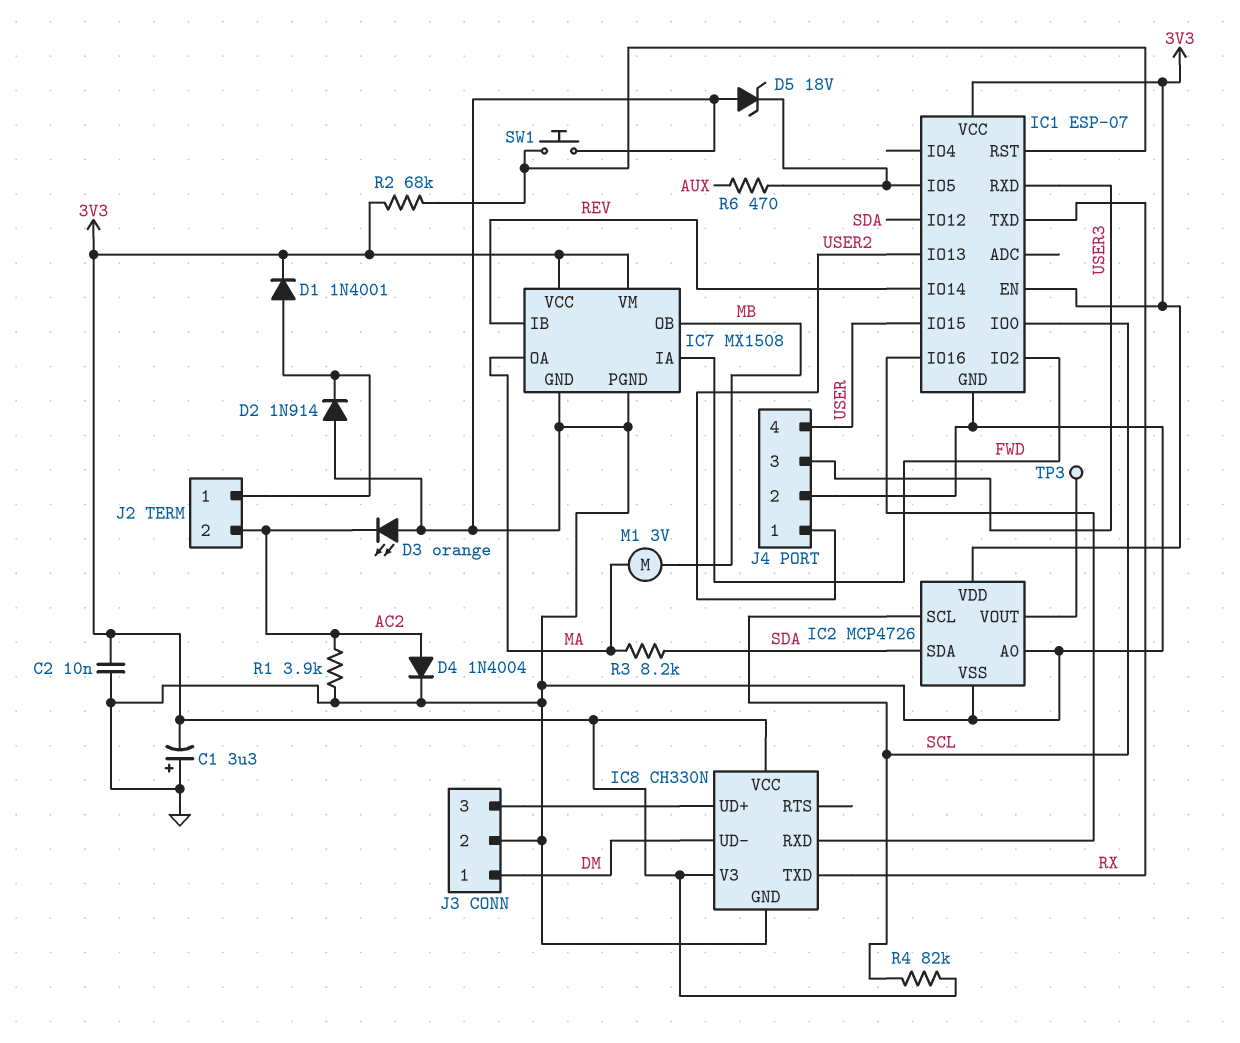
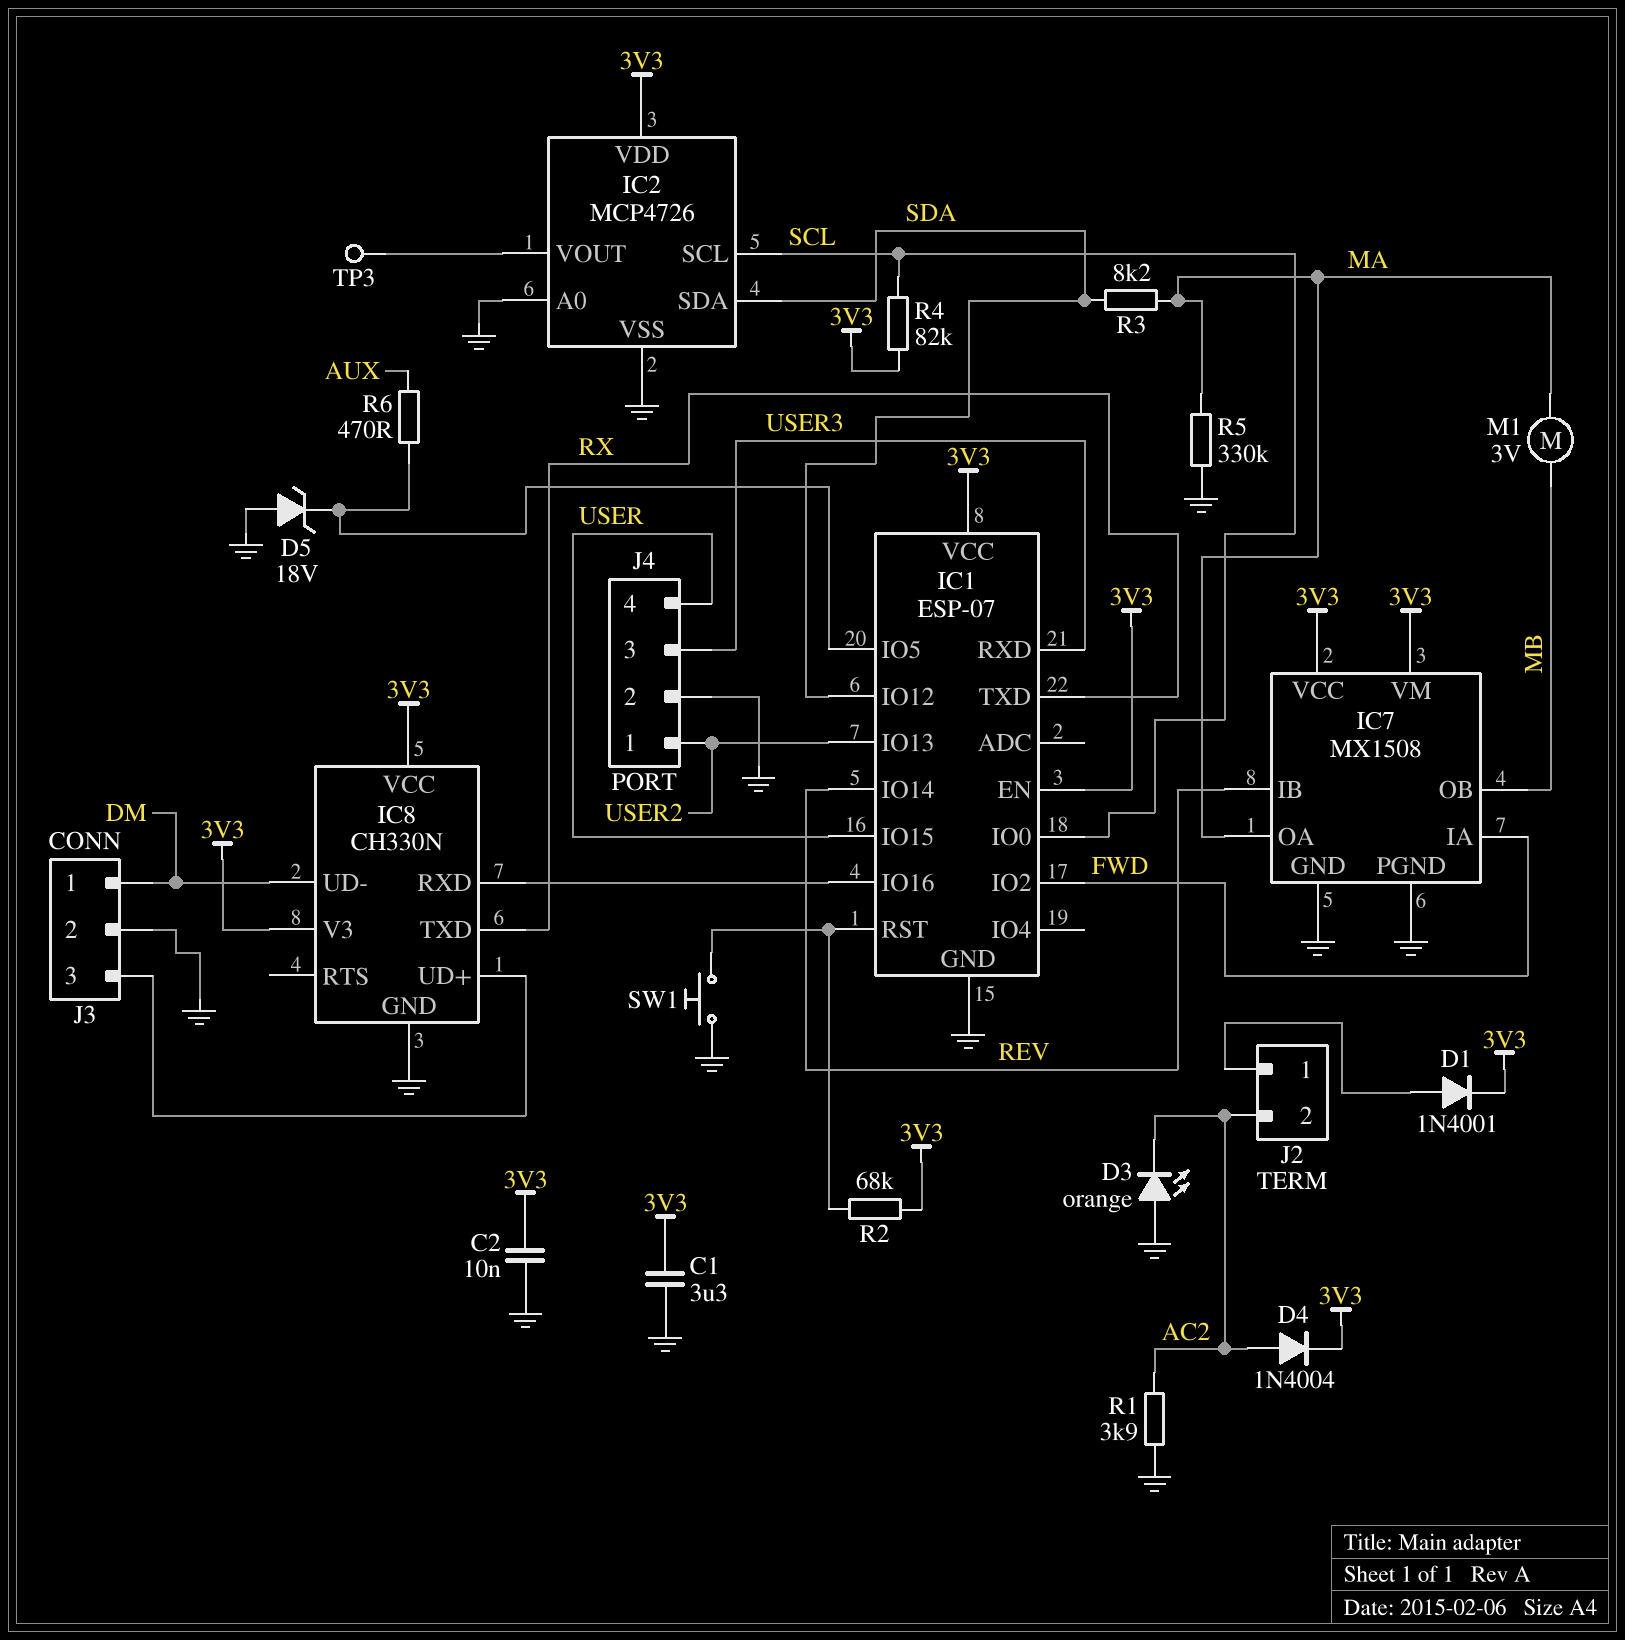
C1: 3.3uF (plus GND, minus 3V3) -> 3.3uF (3V3, GND)
D2: diode 1N914 (A GND, K J2/1) -> none
D4: diode 1N4004 (A AC2, K GND) -> diode 1N4004 (A AC2, K 3V3)
R5: none -> 330k (GND, MA)

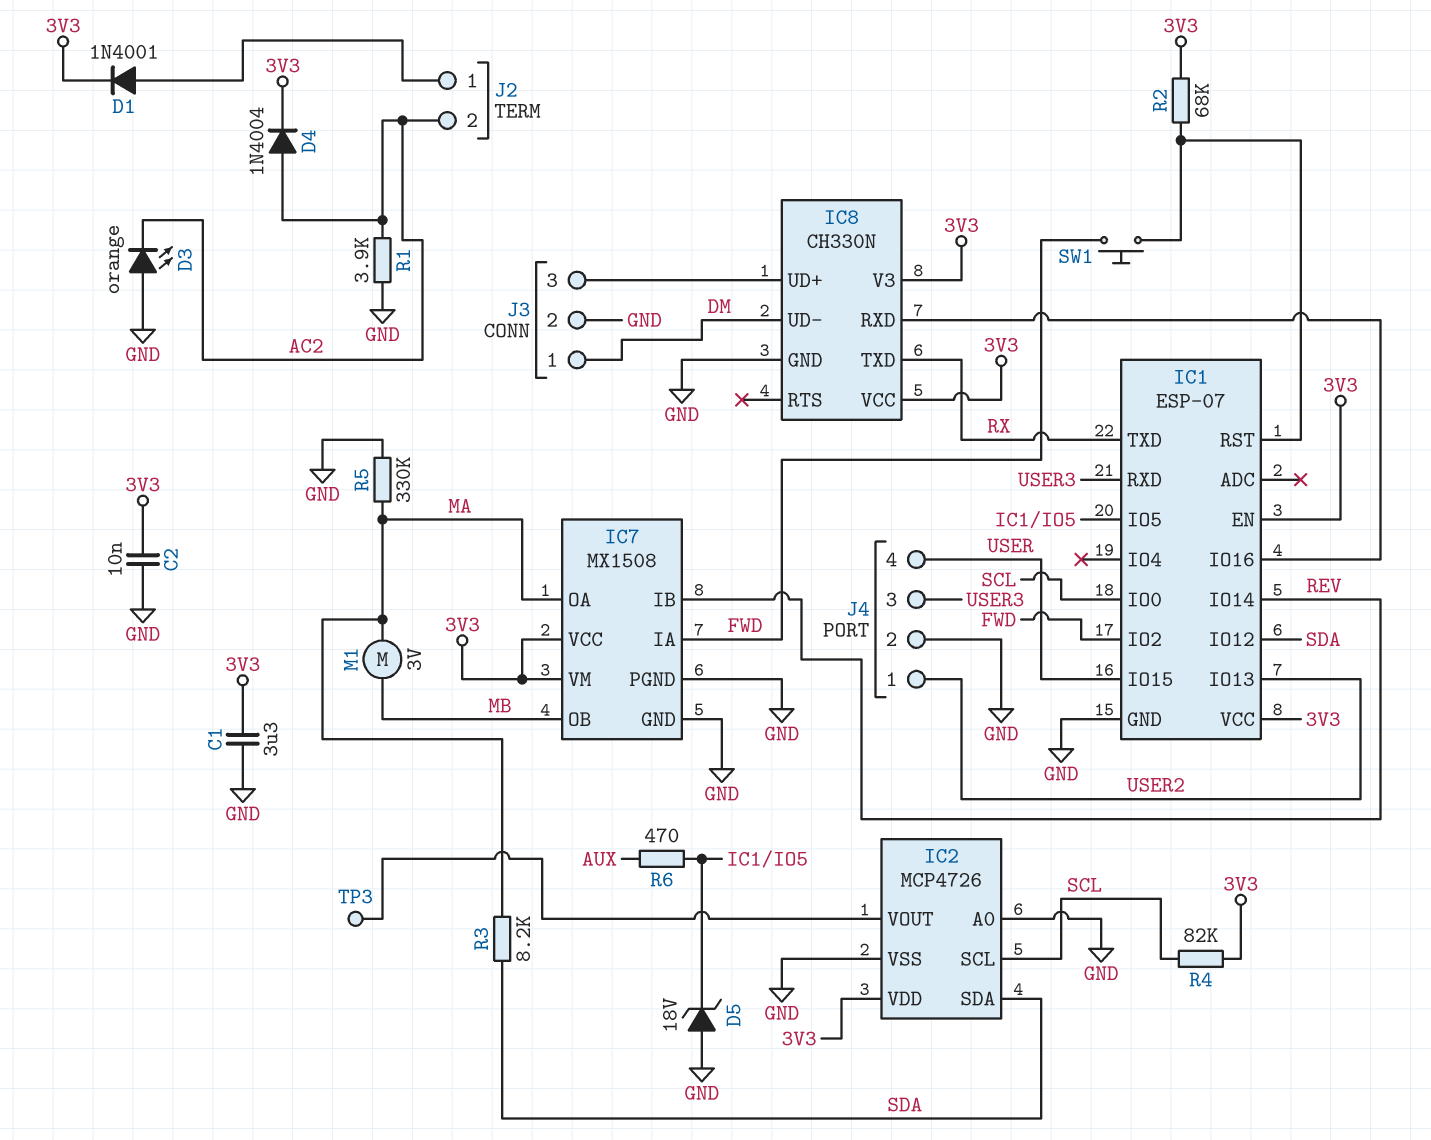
SW1: button (GND, IC1/RST) -> button (FWD, IC1/RST)

